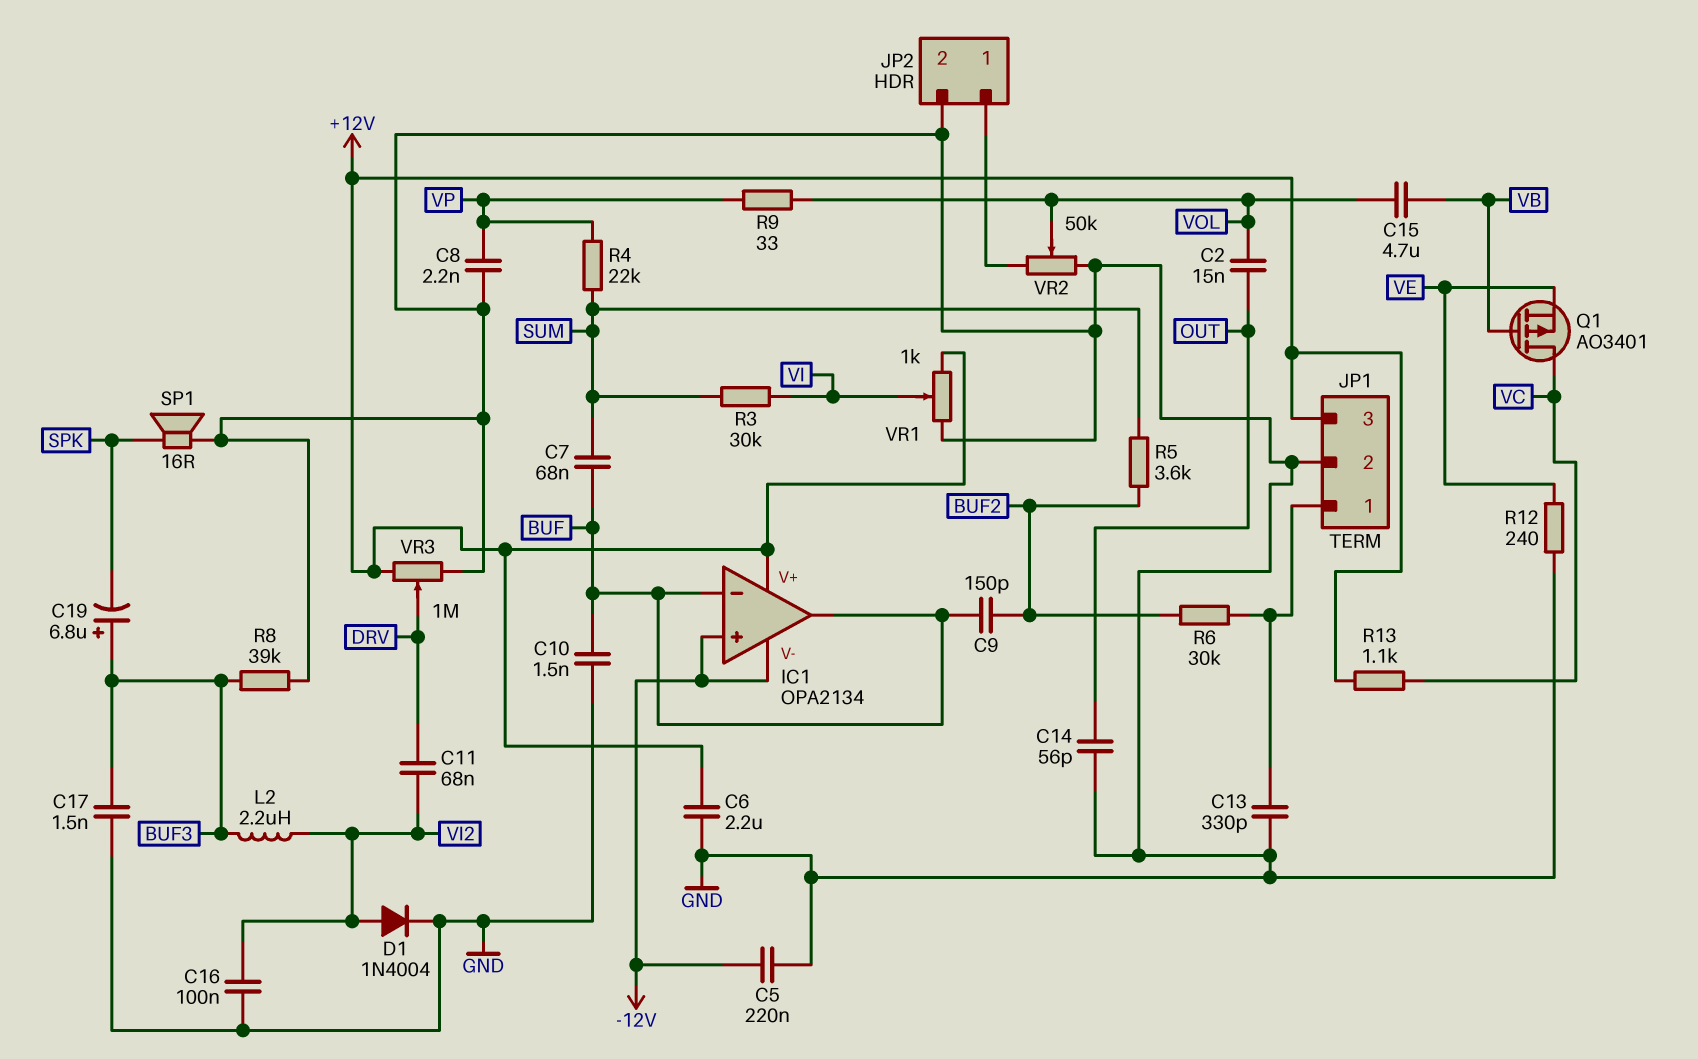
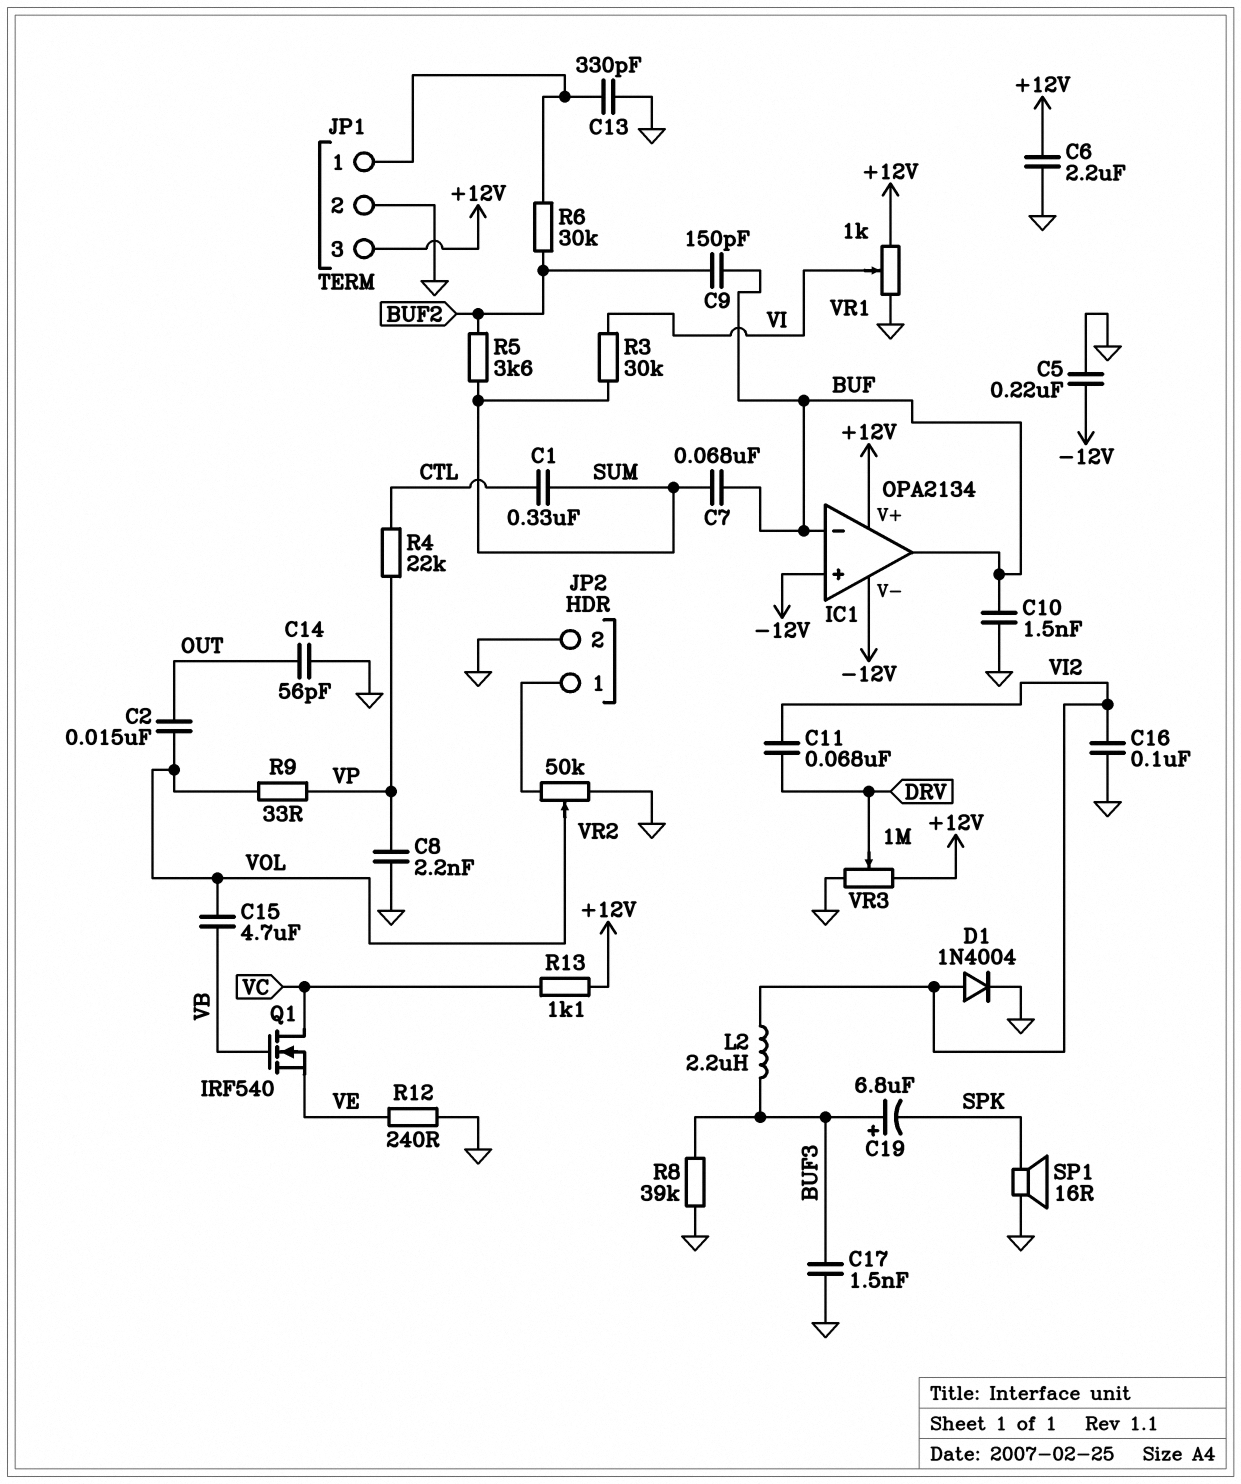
C1: none -> 330nF (CTL, SUM)
Q1: PMOS AO3401 (G VB, D VC, S VE) -> NMOS IRF540 (G VB, D VC, S VE)
R4: 22k (SUM, VP) -> 22k (CTL, VP)

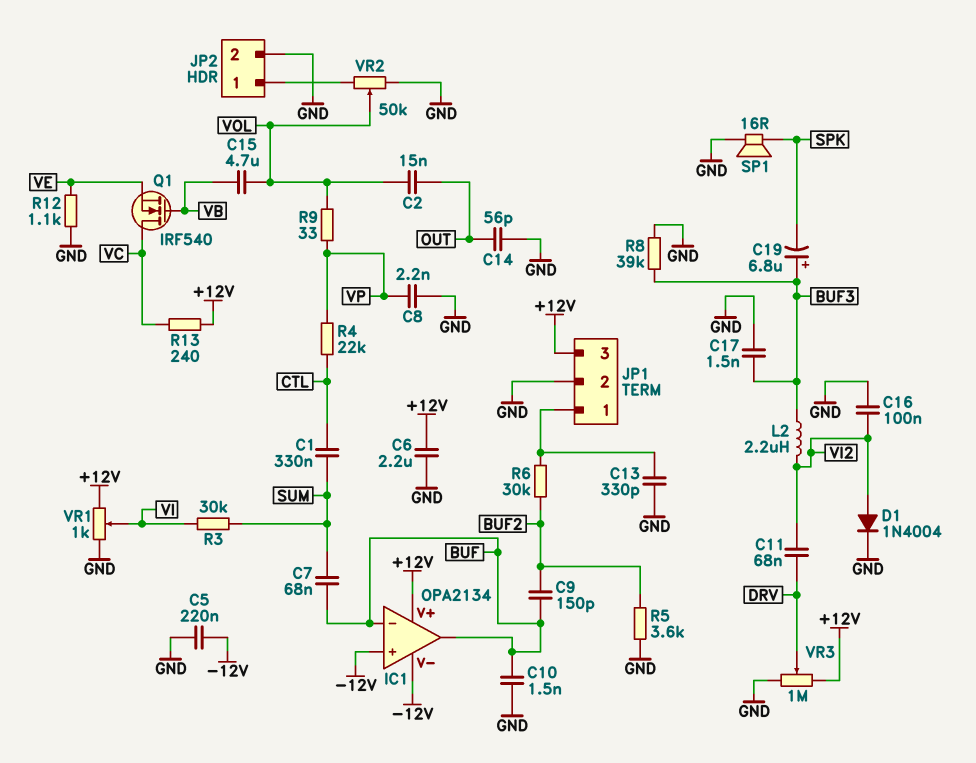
R5: 3.6k (BUF2, SUM) -> 3.6k (BUF2, GND)
R12: 240 (GND, VE) -> 1.1k (GND, VE)
R13: 1.1k (+12V, VC) -> 240 (+12V, VC)

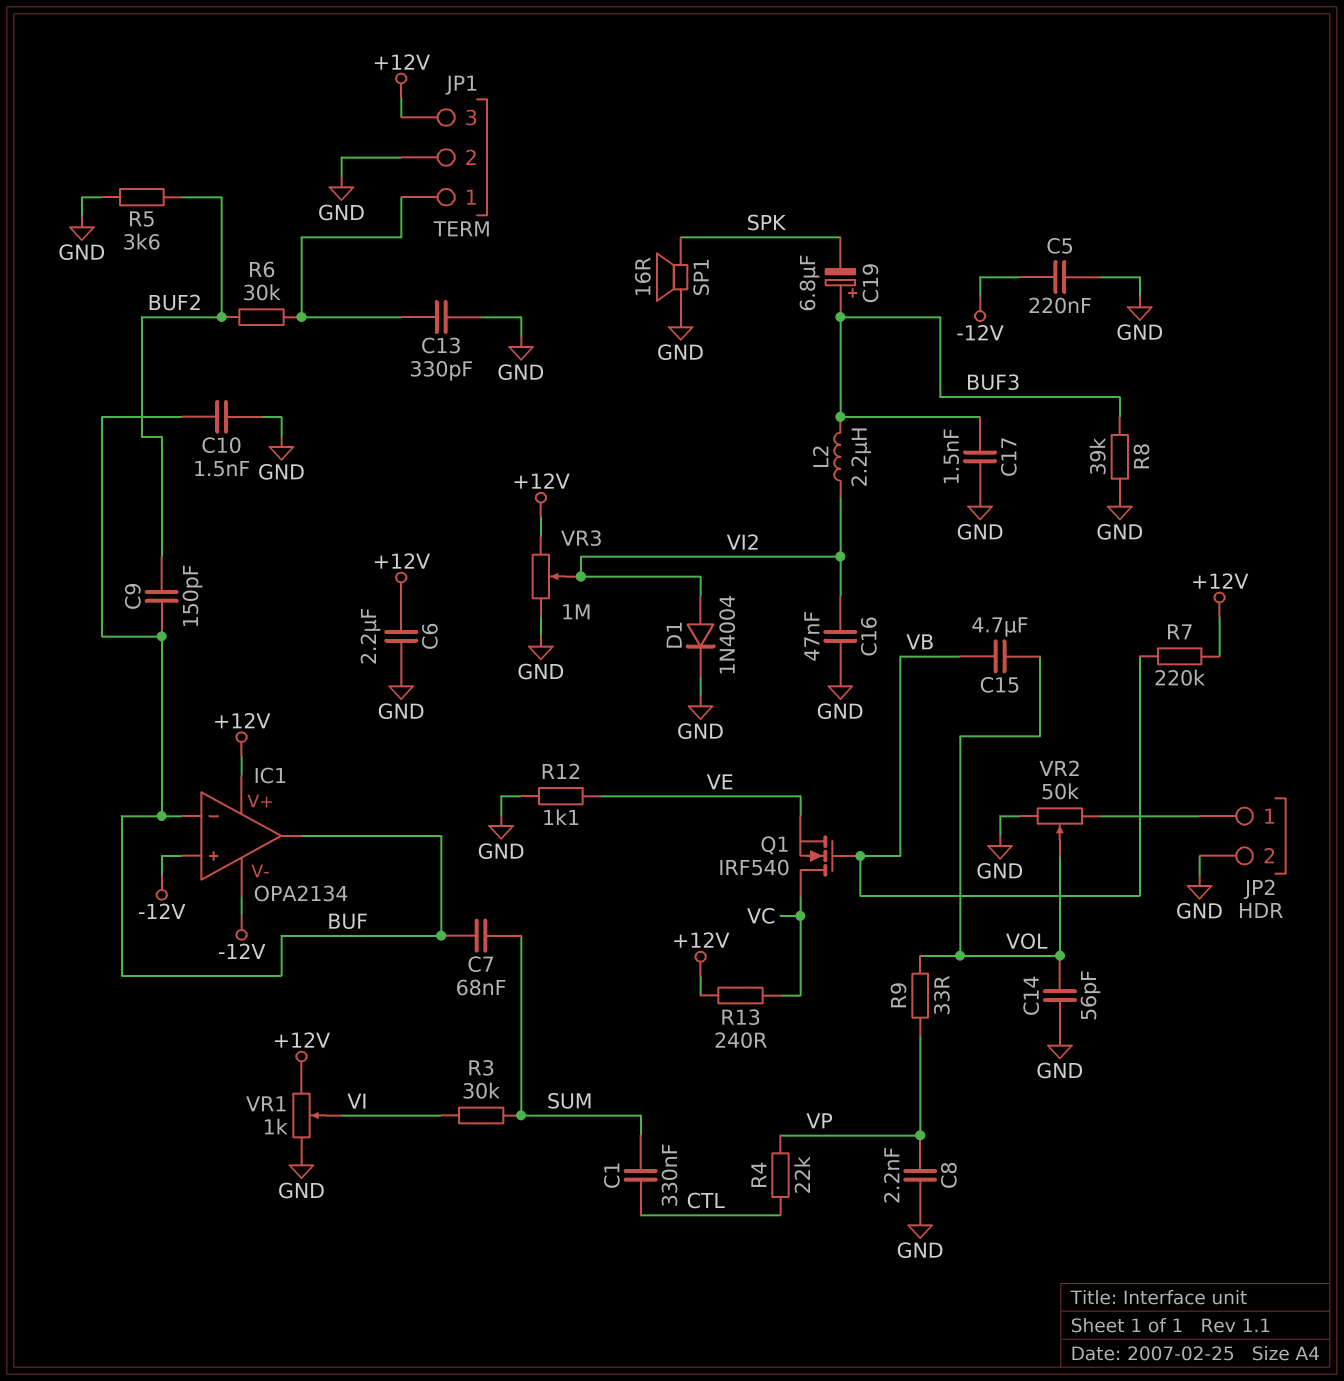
C2: 15nF (OUT, VOL) -> none
C11: 68nF (DRV, VI2) -> none
C14: 56pF (GND, OUT) -> 56pF (GND, VOL)
C16: 100nF (GND, VI2) -> 47nF (GND, VI2)
R7: none -> 220k (+12V, VB)
VR3: 1M (+12V, GND, wiper DRV) -> 1M (+12V, GND, wiper VI2)

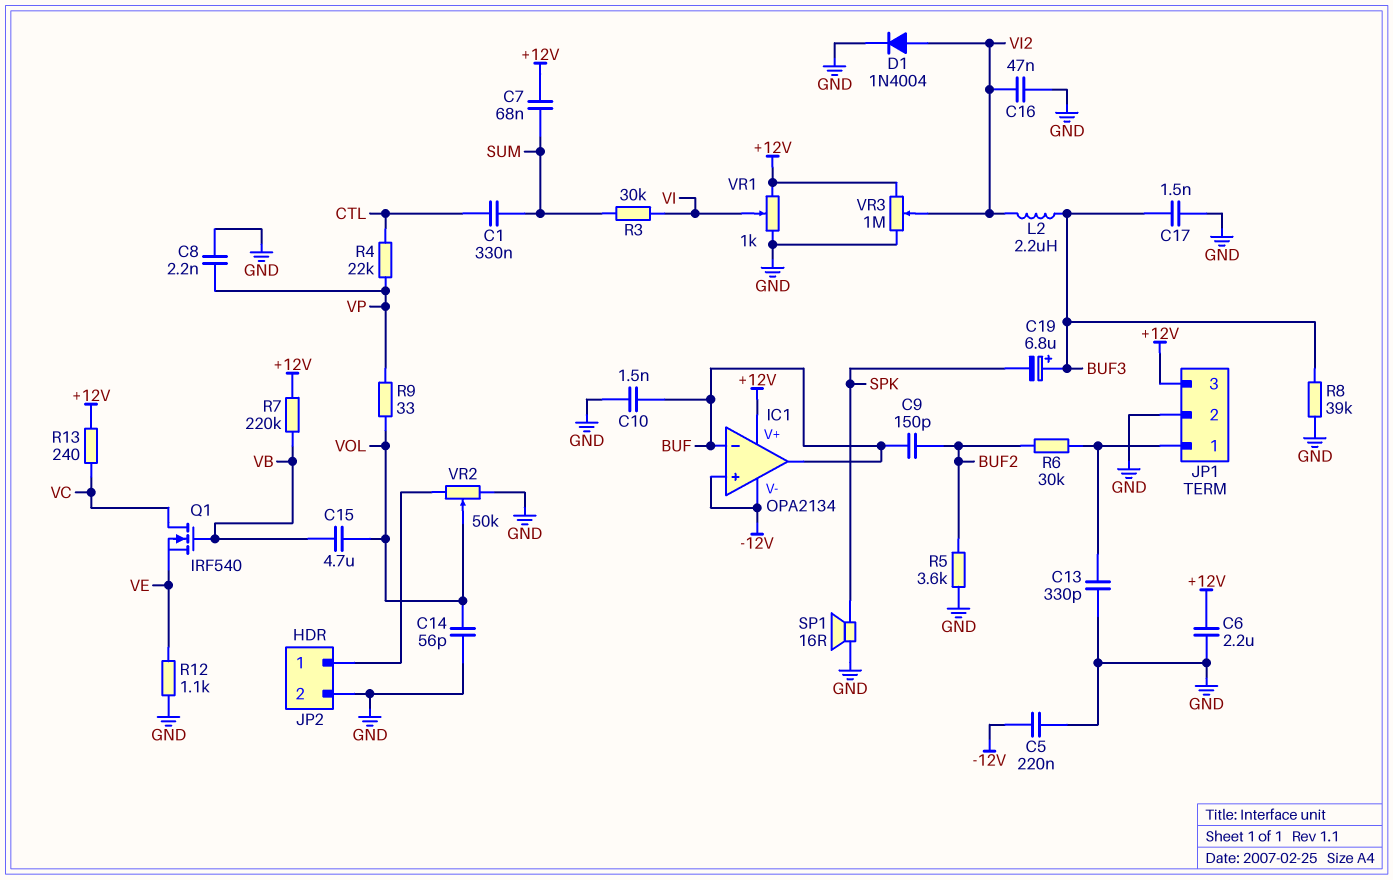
C7: 68nF (BUF, SUM) -> 68nF (+12V, SUM)

